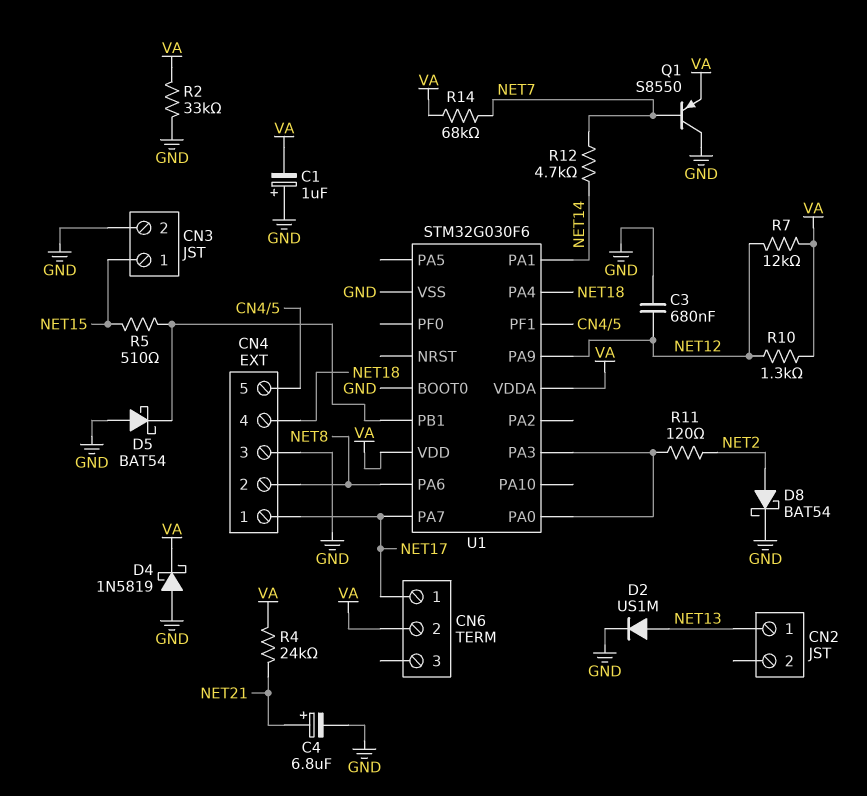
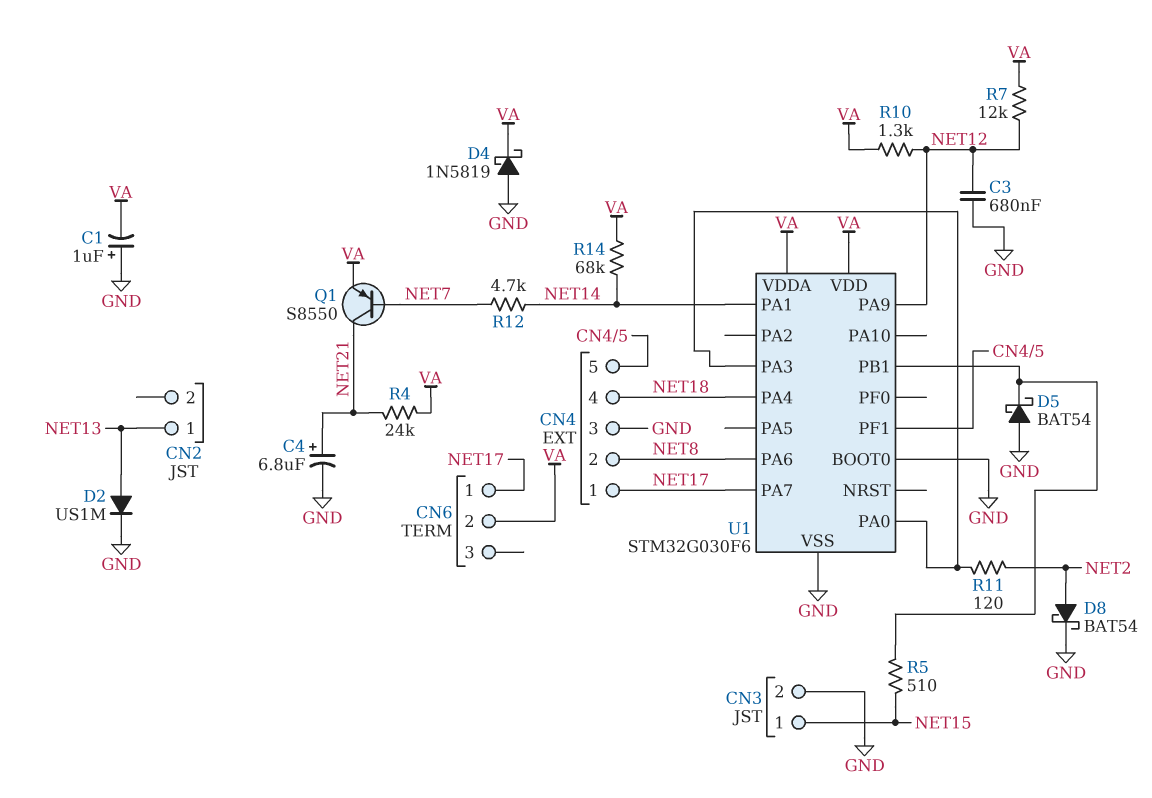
Q1: PNP S8550 (B NET7, C GND, E VA) -> PNP S8550 (B NET7, C NET21, E VA)
R2: 33k (GND, VA) -> none
R14: 68k (NET7, VA) -> 68k (NET14, VA)

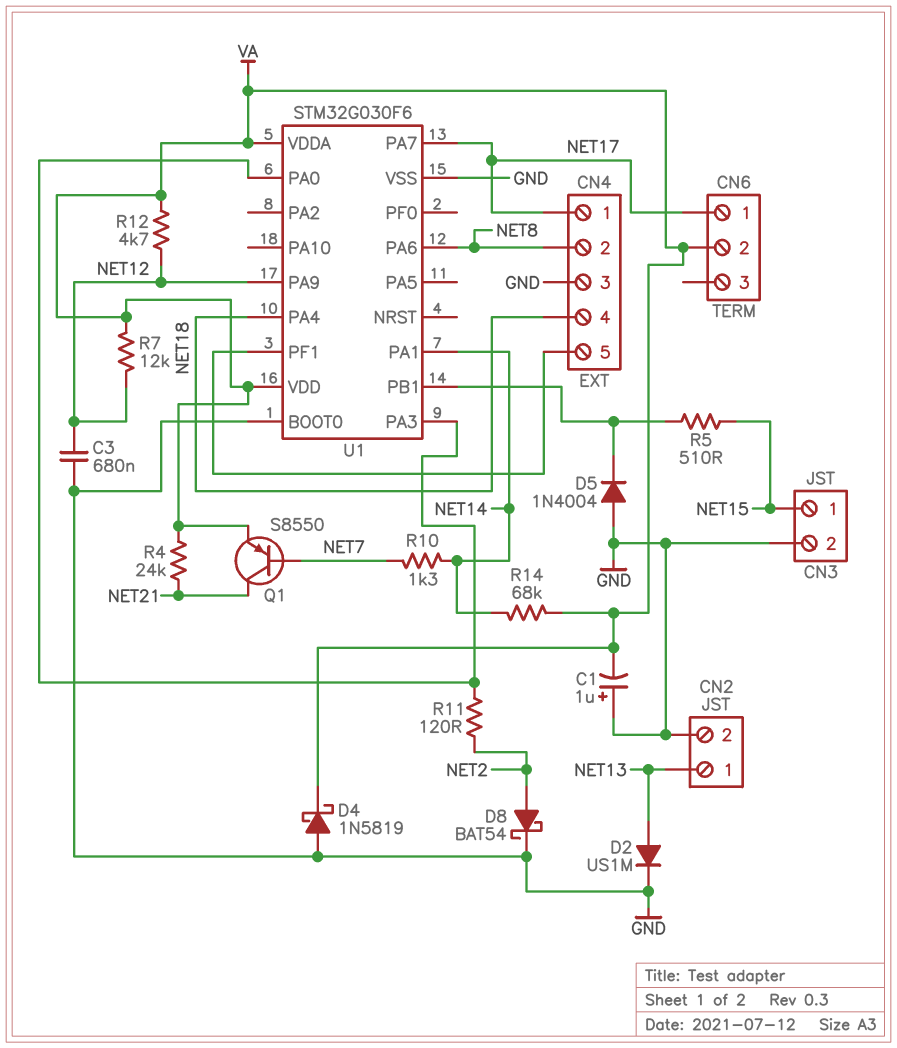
C4: 6.8uF (plus NET21, minus GND) -> none
CN2 pin 2: none -> GND
D5: schottky BAT54 (A GND, K U1/PB1) -> diode 1N4004 (A GND, K U1/PB1)
R10: 1.3k (NET12, VA) -> 1.3k (NET7, NET14)
R12: 4.7k (NET7, NET14) -> 4.7k (NET12, VA)

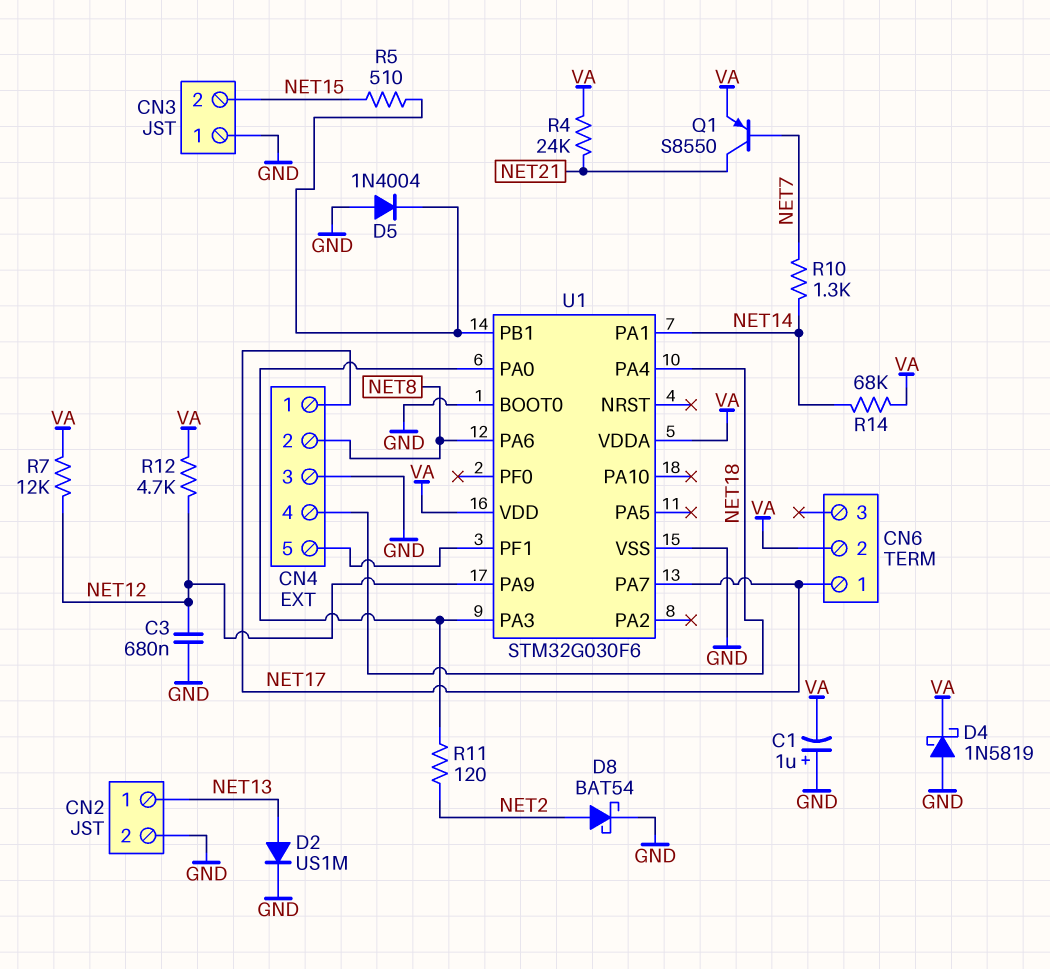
CN3 pin 1: NET15 -> GND
CN3 pin 2: GND -> NET15

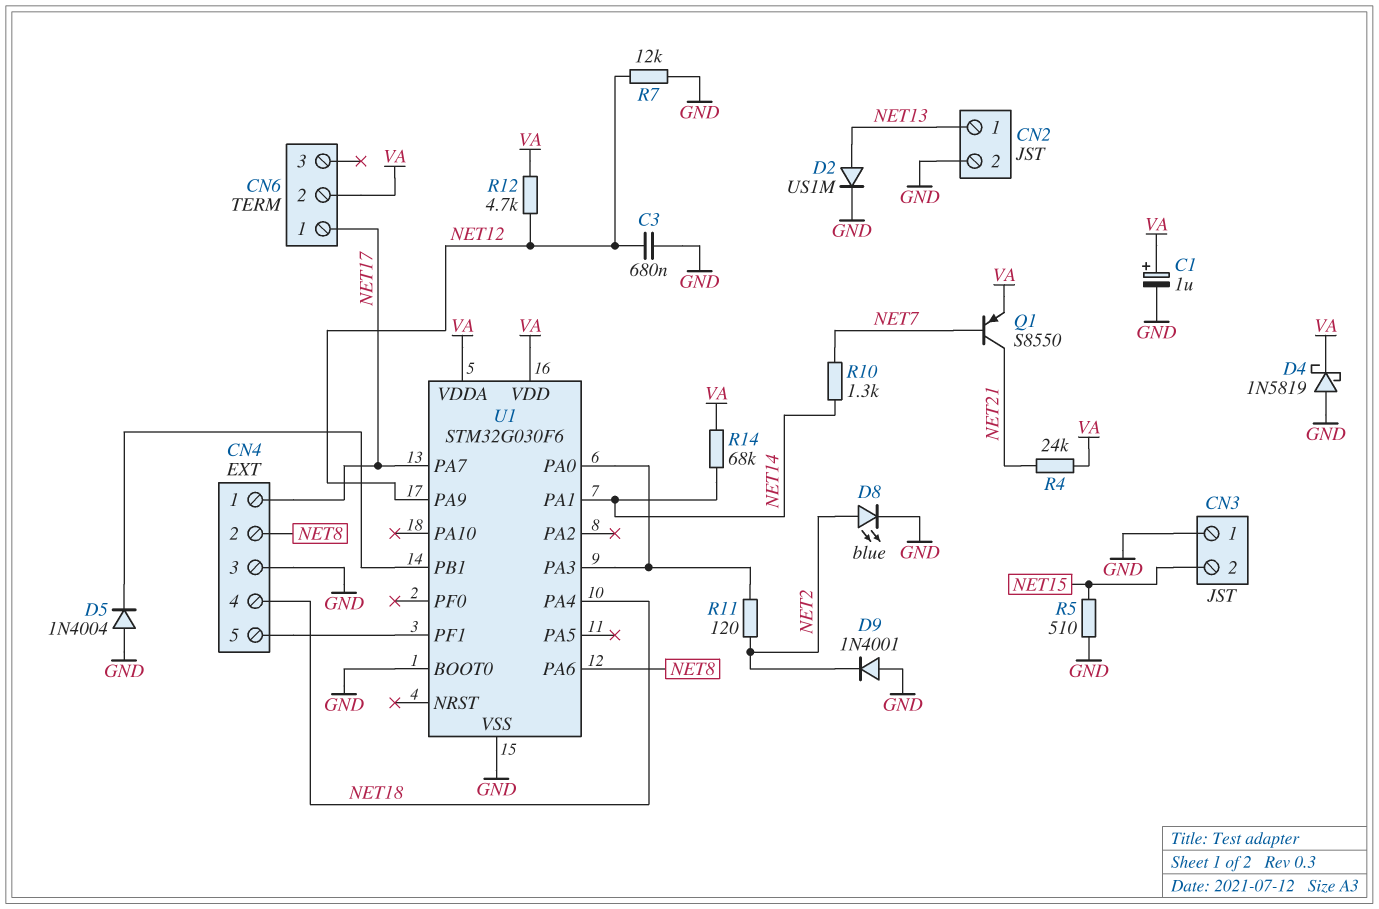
C1: 1uF (plus GND, minus VA) -> 1uF (plus VA, minus GND)
D8: schottky BAT54 (A NET2, K GND) -> LED blue (A NET2, K GND)
D9: none -> diode 1N4001 (A GND, K NET2)
R5: 510 (NET15, U1/PB1) -> 510 (GND, NET15)
R7: 12k (NET12, VA) -> 12k (GND, NET12)

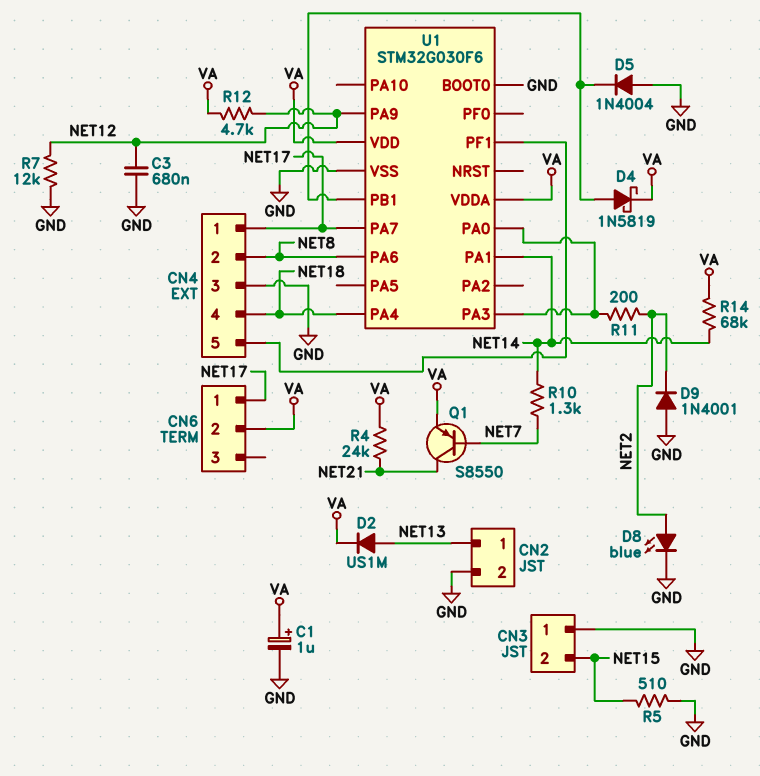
D2: diode US1M (A NET13, K GND) -> diode US1M (A NET13, K VA)
D4: schottky 1N5819 (A GND, K VA) -> schottky 1N5819 (A U1/PB1, K VA)
R11: 120 (NET2, U1/PA0) -> 200 (NET2, U1/PA0)

